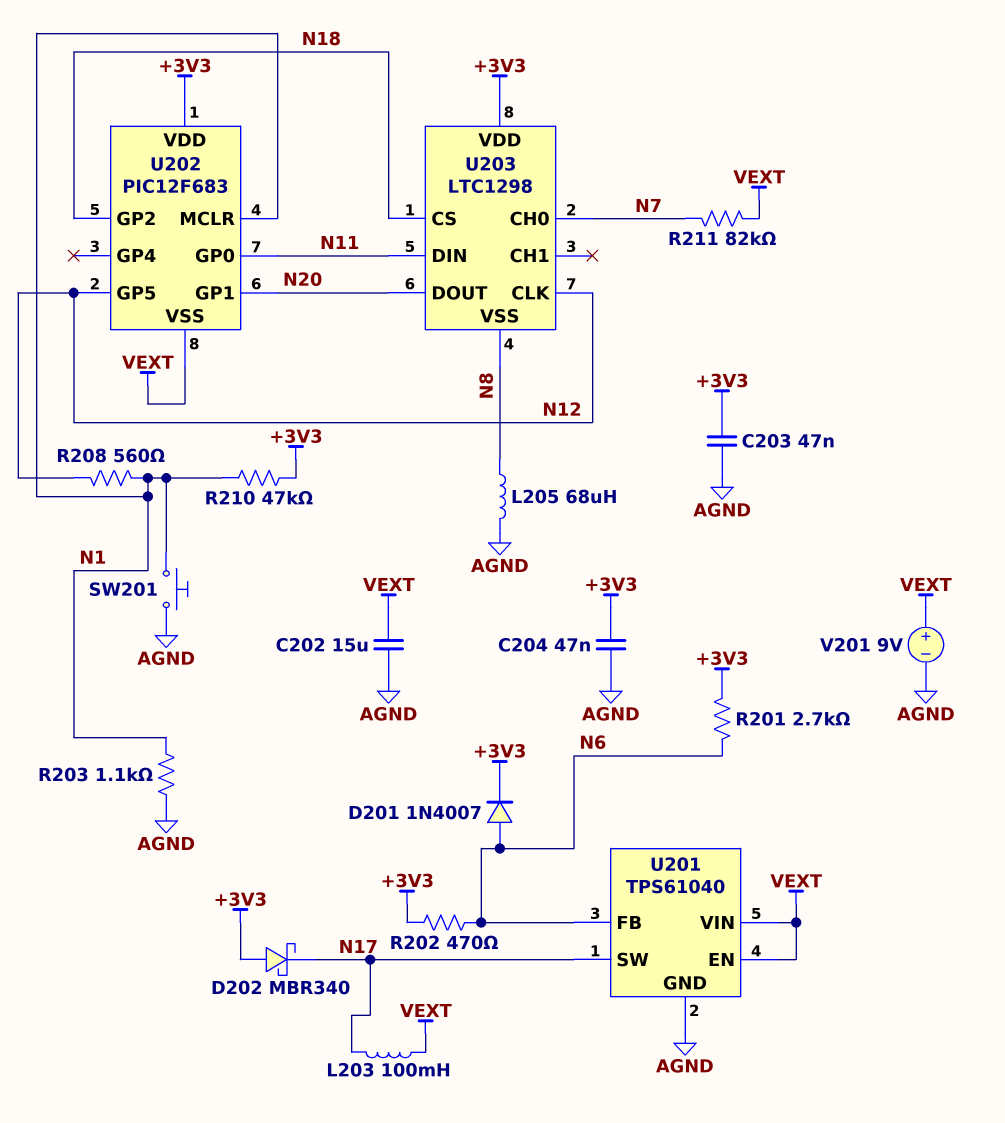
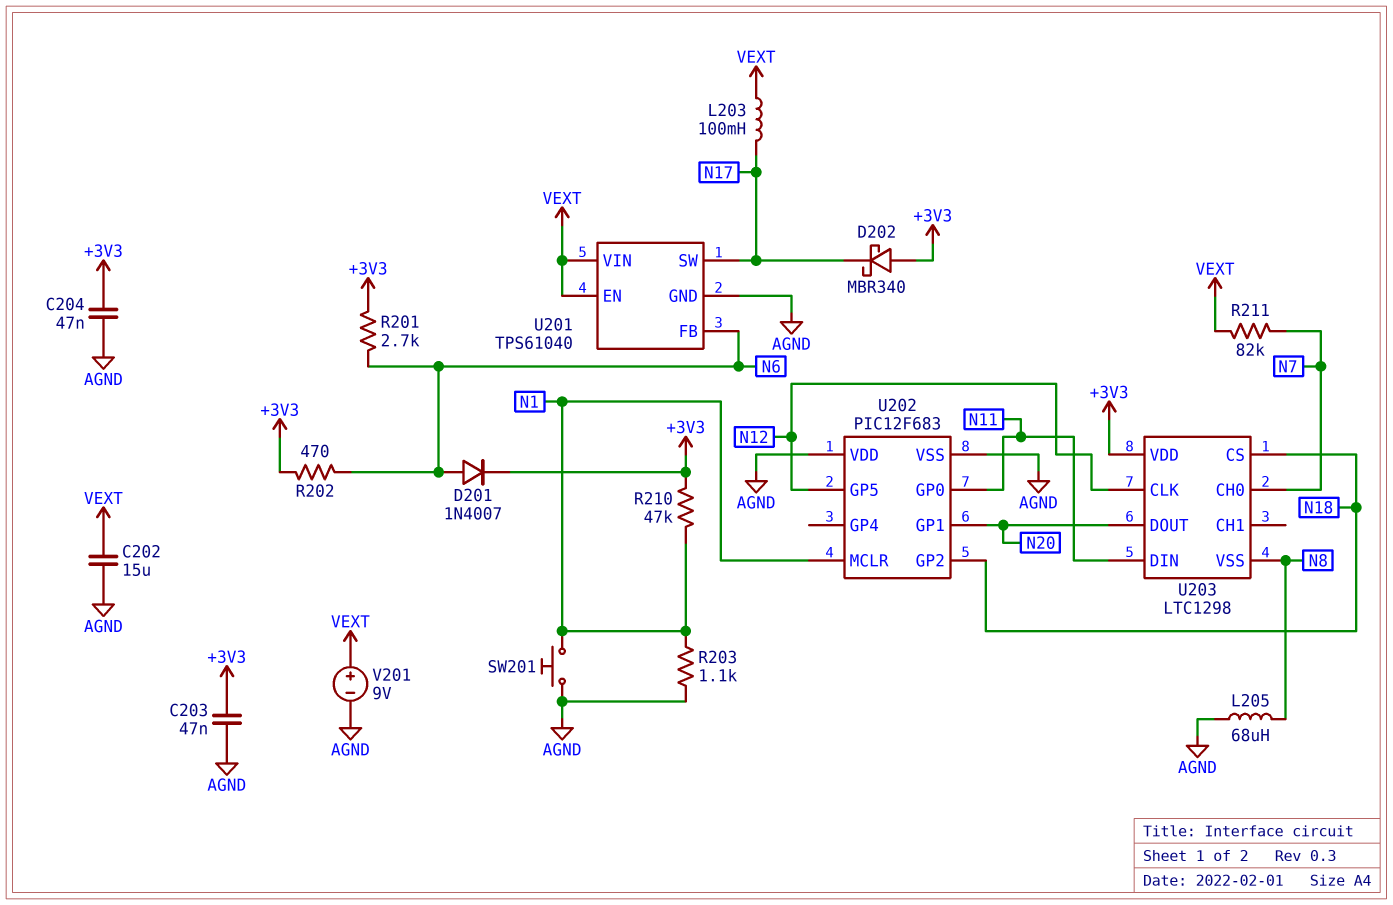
R208: 560 (N1, N12) -> none
U202 pin VDD: +3V3 -> AGND
U202 pin VSS: VEXT -> AGND

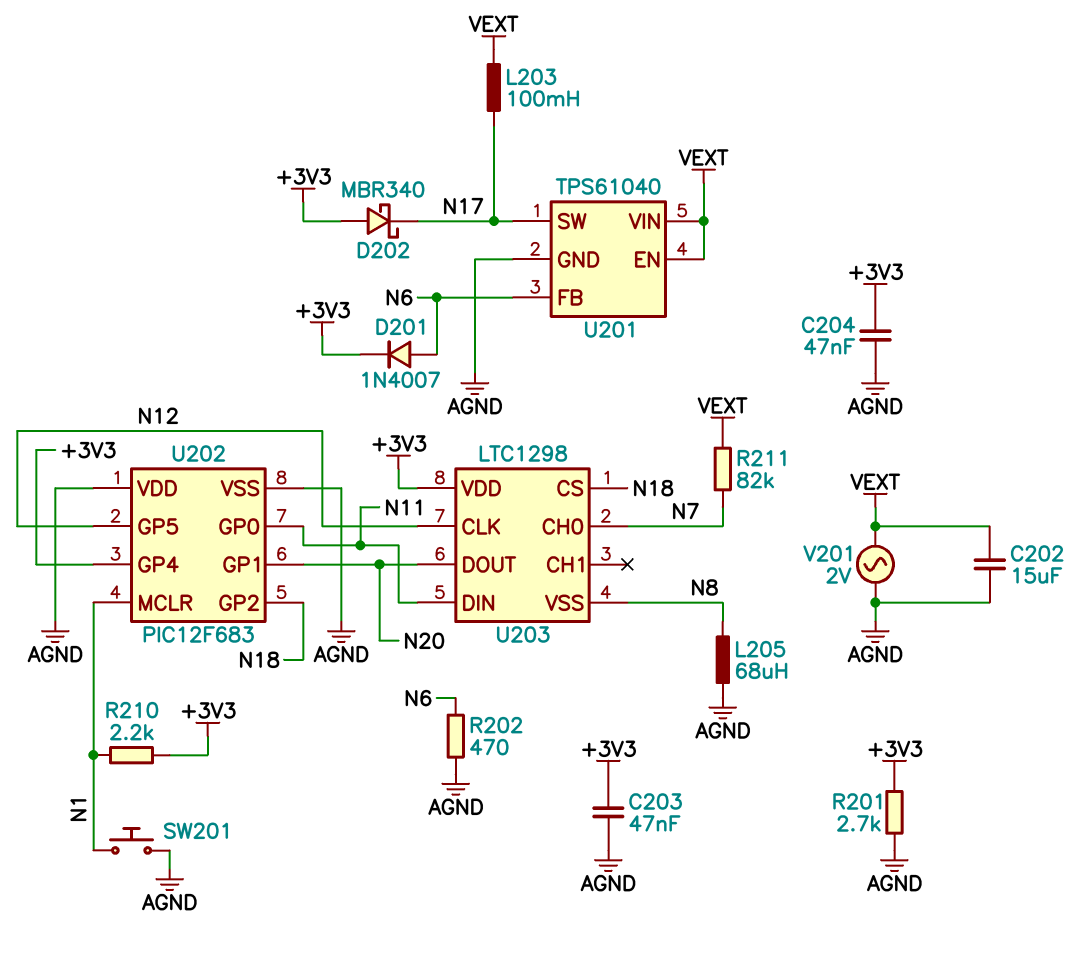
R201: 2.7k (+3V3, N6) -> 2.7k (+3V3, AGND)
R202: 470 (+3V3, N6) -> 470 (AGND, N6)
R203: 1.1k (AGND, N1) -> none
R210: 47k (+3V3, N1) -> 2.2k (+3V3, N1)
U202 pin GP4: none -> +3V3
V201: 9V (plus VEXT, minus AGND) -> AC 2V (AGND, VEXT)

